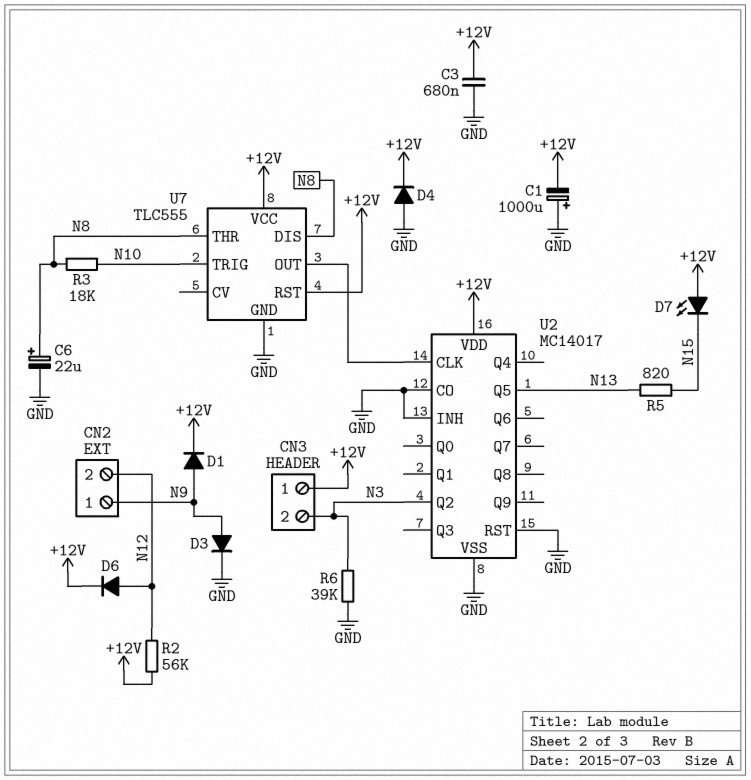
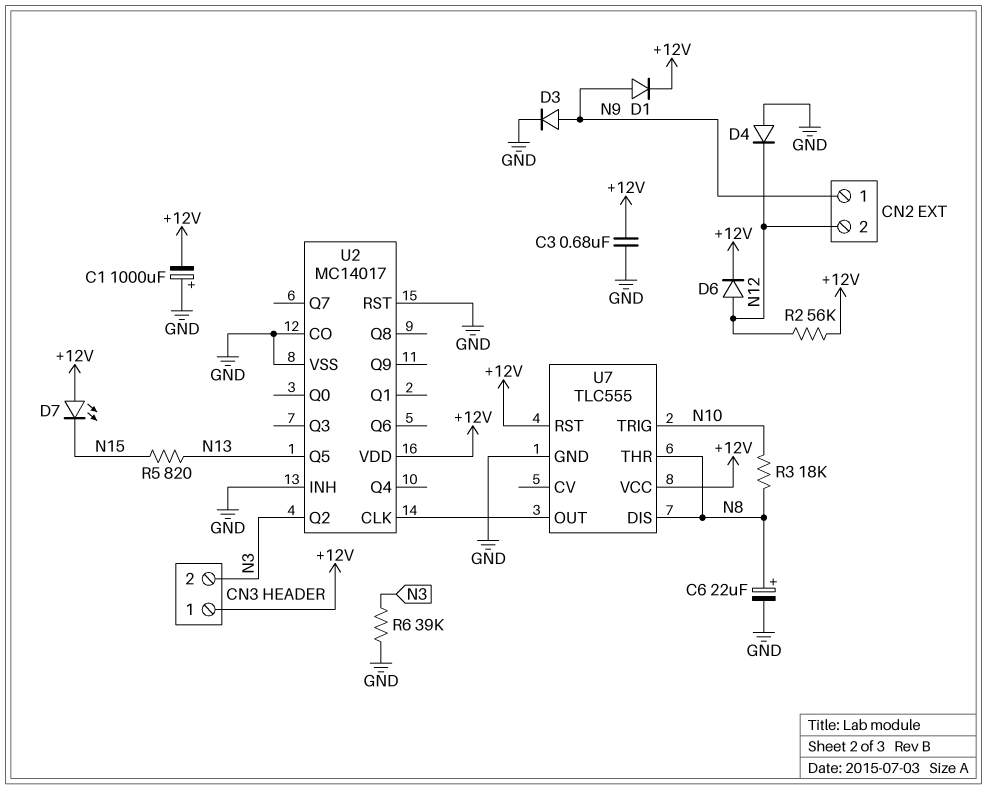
D4: diode (A GND, K +12V) -> diode (A GND, K N12)

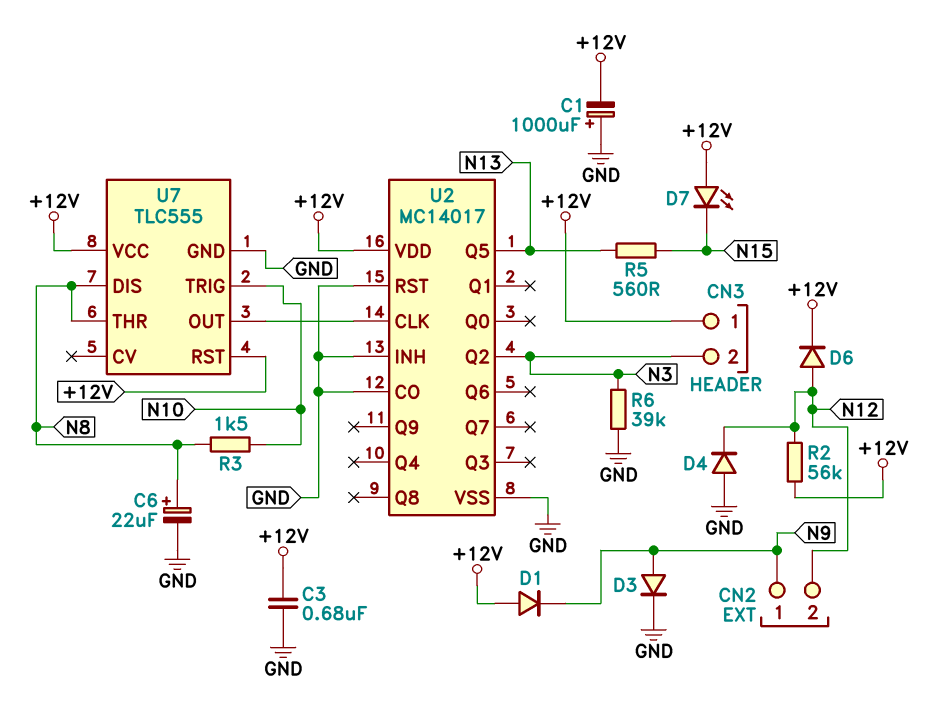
D1: diode (A N9, K +12V) -> diode (A +12V, K N9)
R3: 18k (N8, N10) -> 1.5k (N8, N10)
R5: 820 (N13, N15) -> 560 (N13, N15)

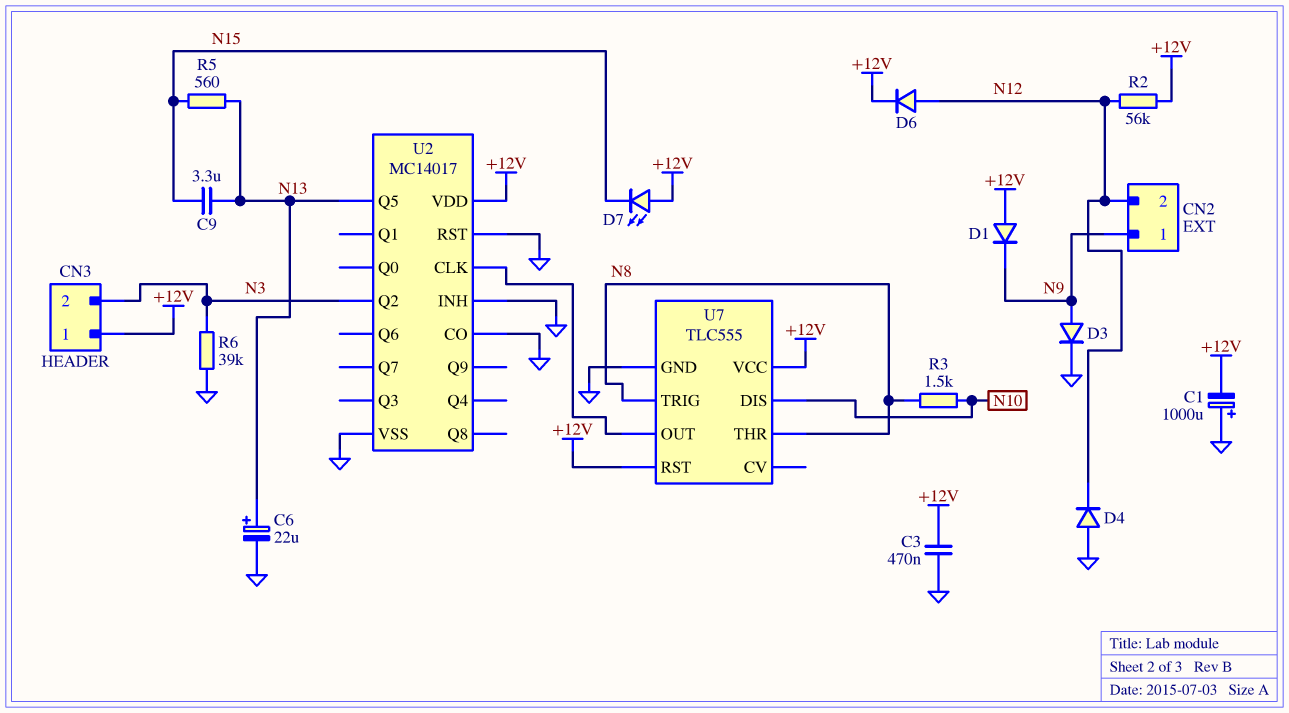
C3: 680nF (+12V, GND) -> 470nF (+12V, GND)
C6: 22uF (plus N8, minus GND) -> 22uF (plus N13, minus GND)
C9: none -> 3.3uF (N13, N15)
U7 pin DIS: N8 -> N10
U7 pin TRIG: N10 -> N8

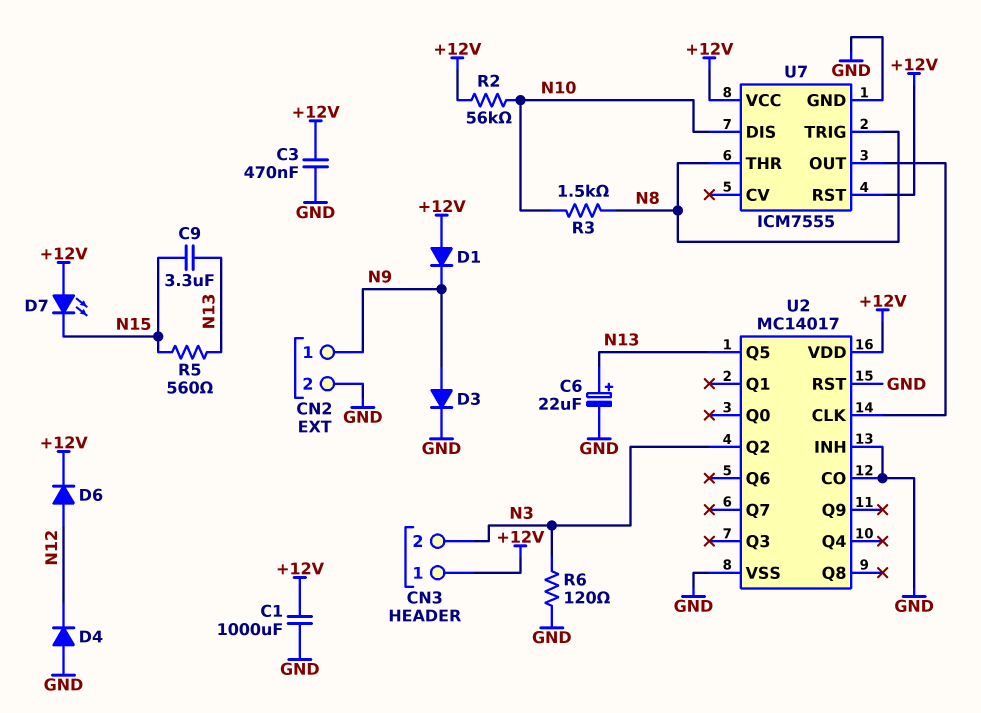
C1: 1000uF (plus GND, minus +12V) -> 1000uF (+12V, GND)
CN2 pin 2: N12 -> GND
R2: 56k (+12V, N12) -> 56k (+12V, N10)
R6: 39k (GND, N3) -> 120 (GND, N3)
U7: TLC555 -> ICM7555

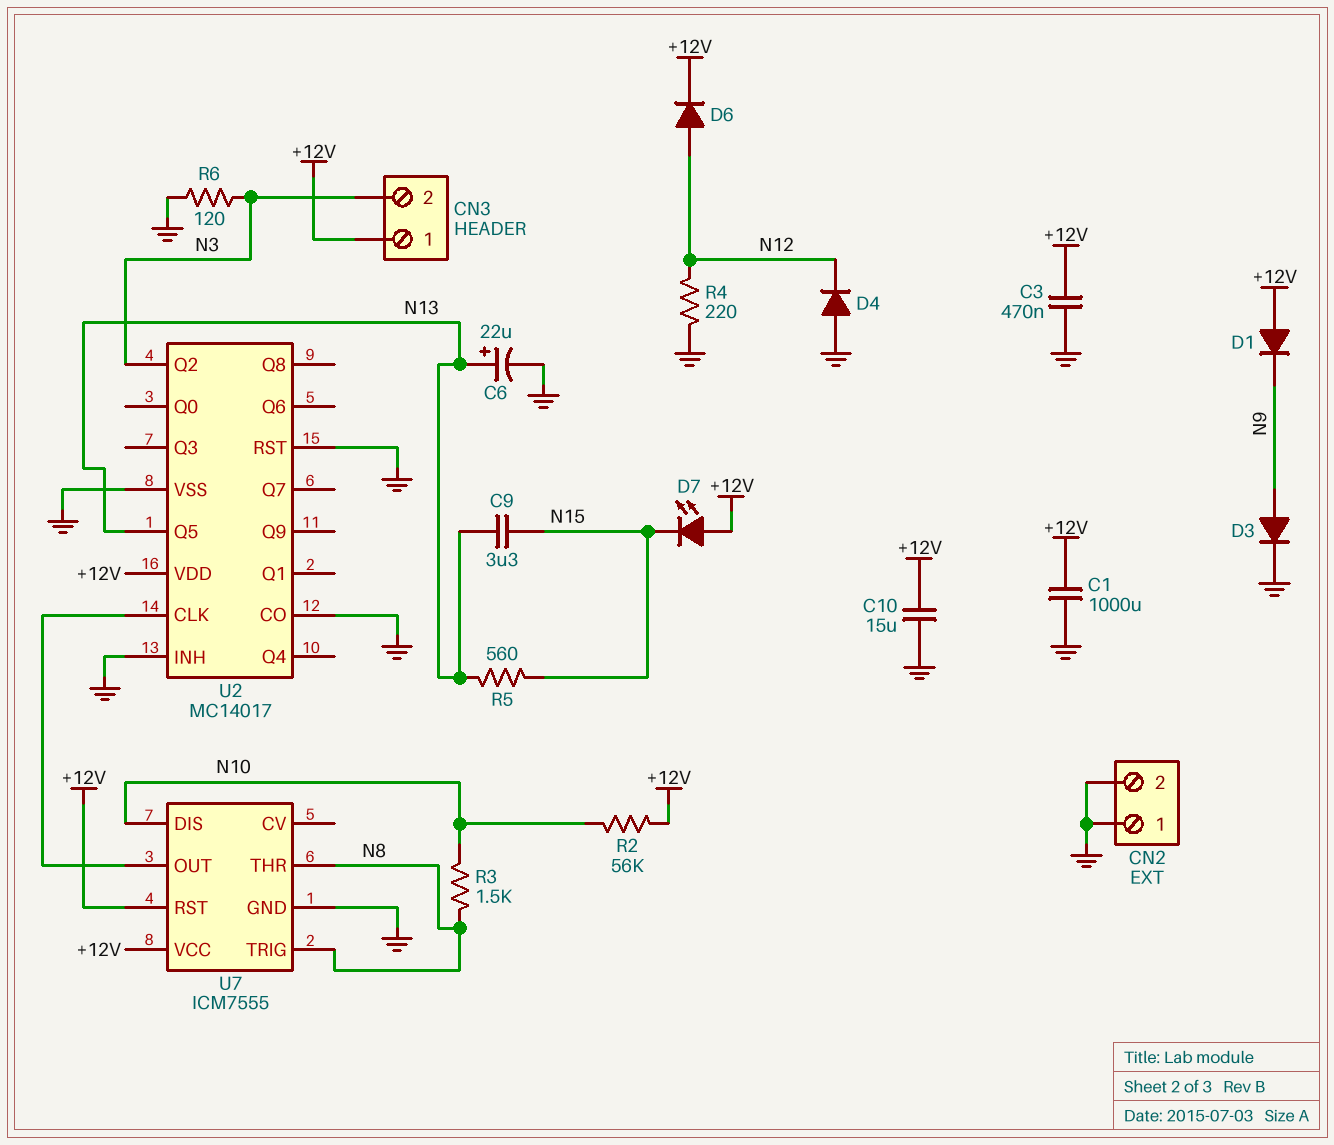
C10: none -> 15uF (+12V, GND)
CN2 pin 1: N9 -> GND
R4: none -> 220 (GND, N12)

